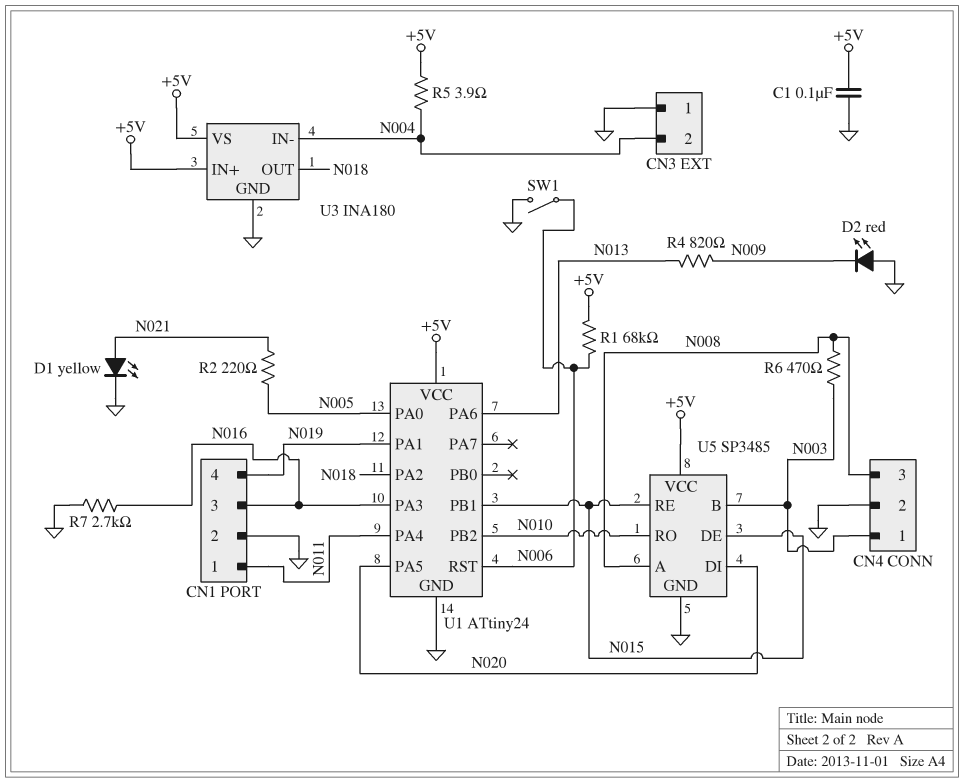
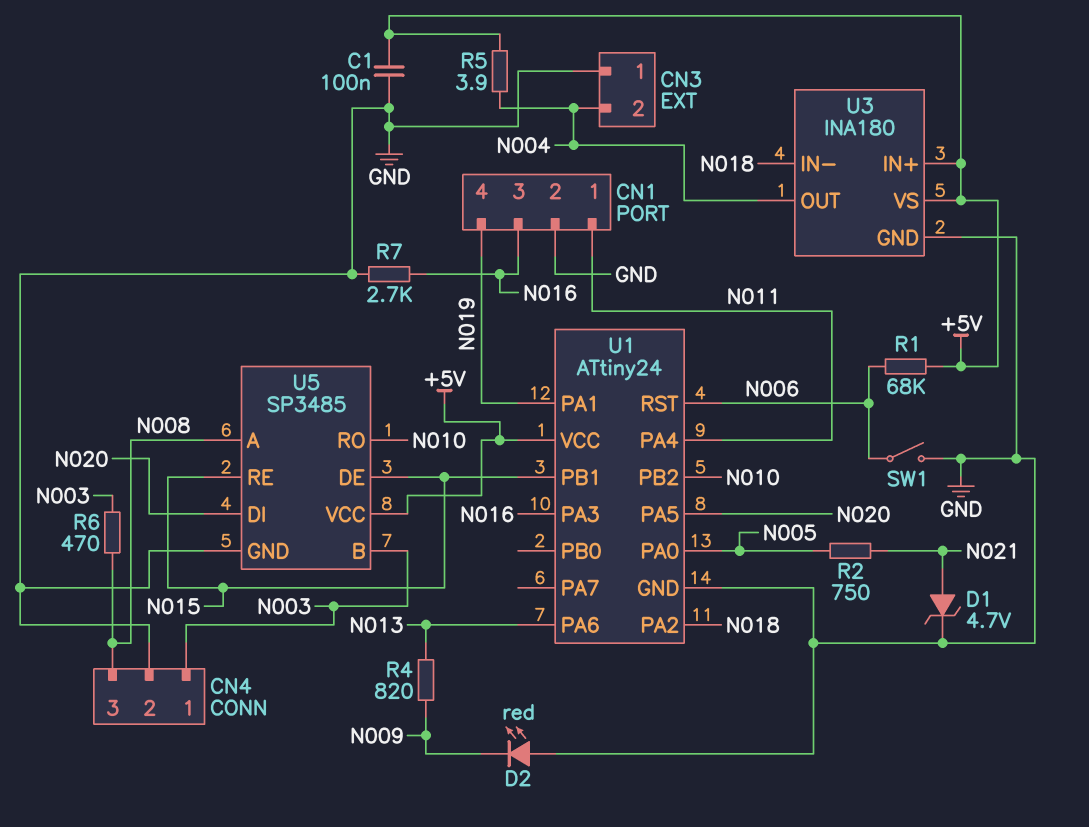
D1: LED yellow (A N021, K GND) -> zener 4.7V (A N021, K GND)
R2: 220 (N005, N021) -> 750 (N005, N021)
U3 pin IN-: N004 -> N018
U3 pin OUT: N018 -> N004

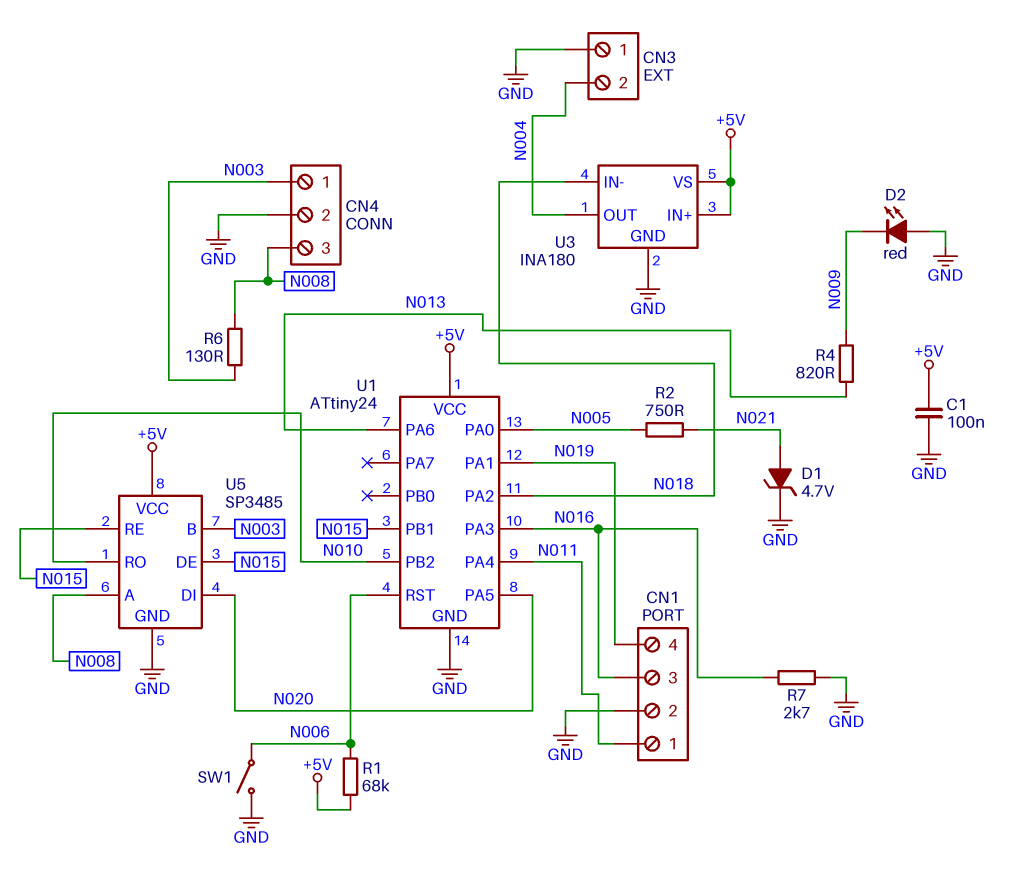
R5: 3.9 (+5V, N004) -> none
R6: 470 (N003, N008) -> 130 (N003, N008)

